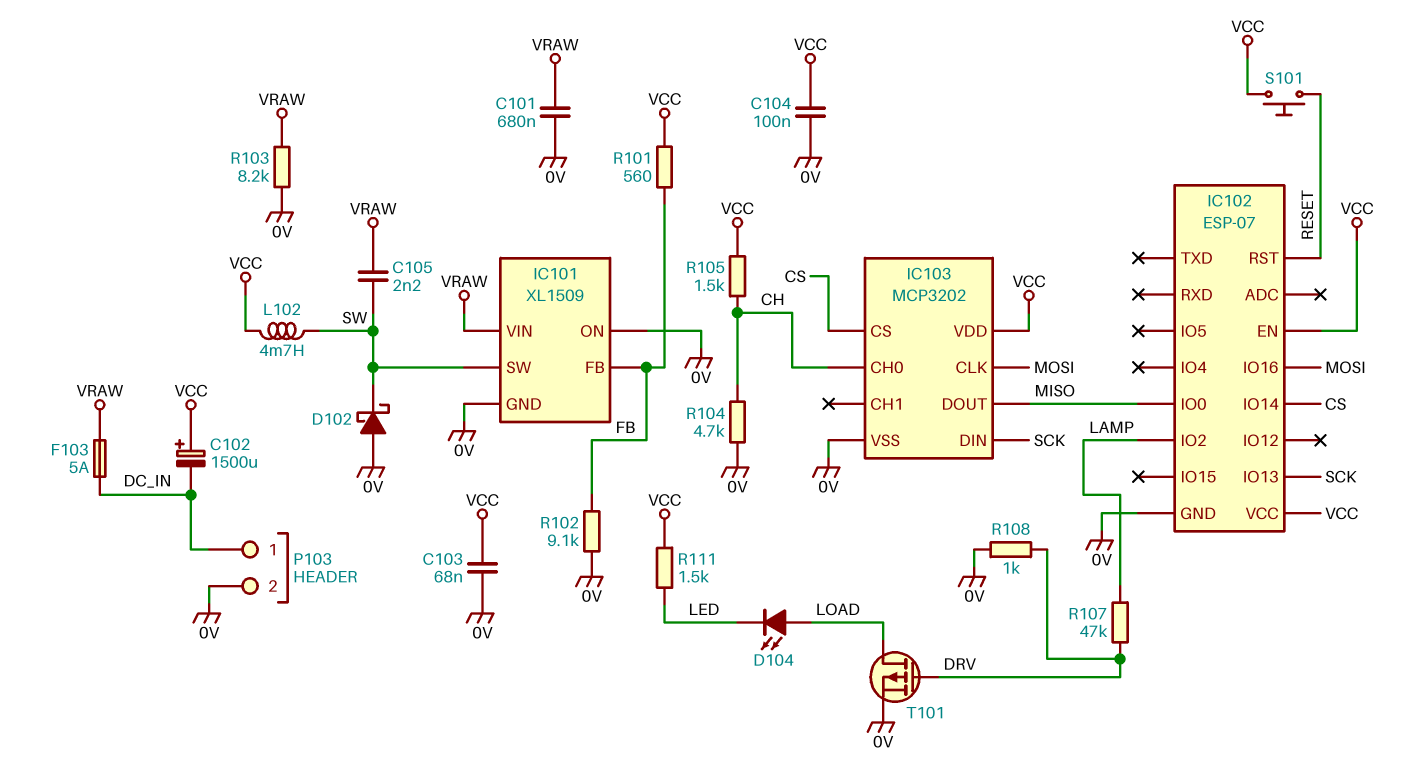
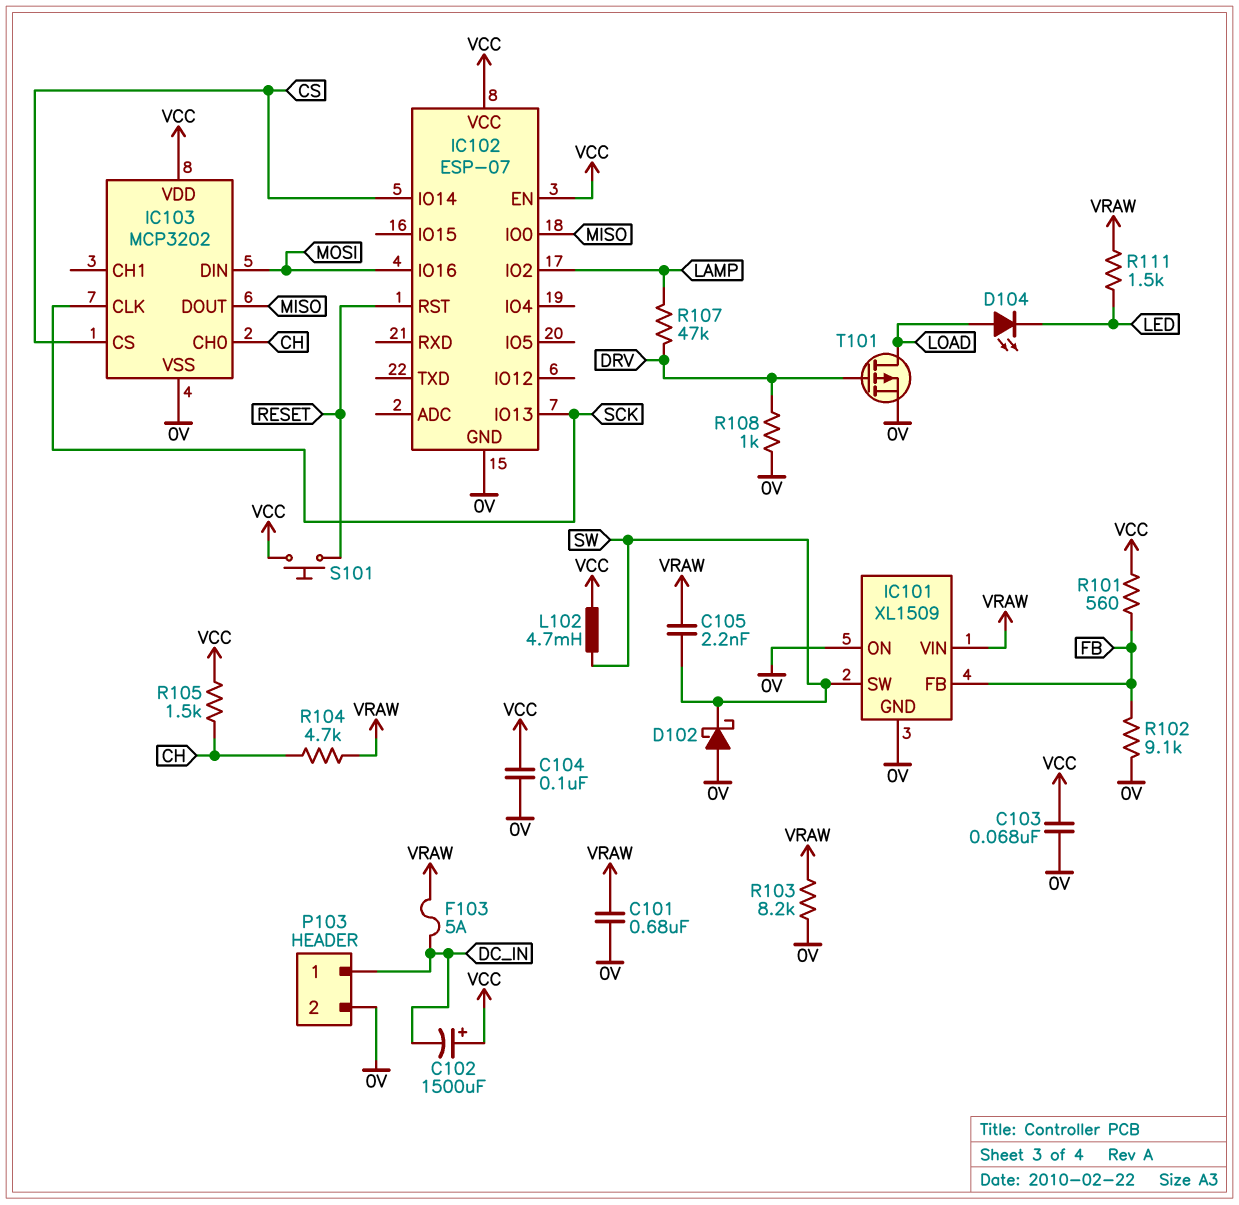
IC103 pin CLK: MOSI -> SCK
IC103 pin DIN: SCK -> MOSI
R104: 4.7k (0V, CH) -> 4.7k (CH, VRAW)
R111: 1.5k (LED, VCC) -> 1.5k (LED, VRAW)

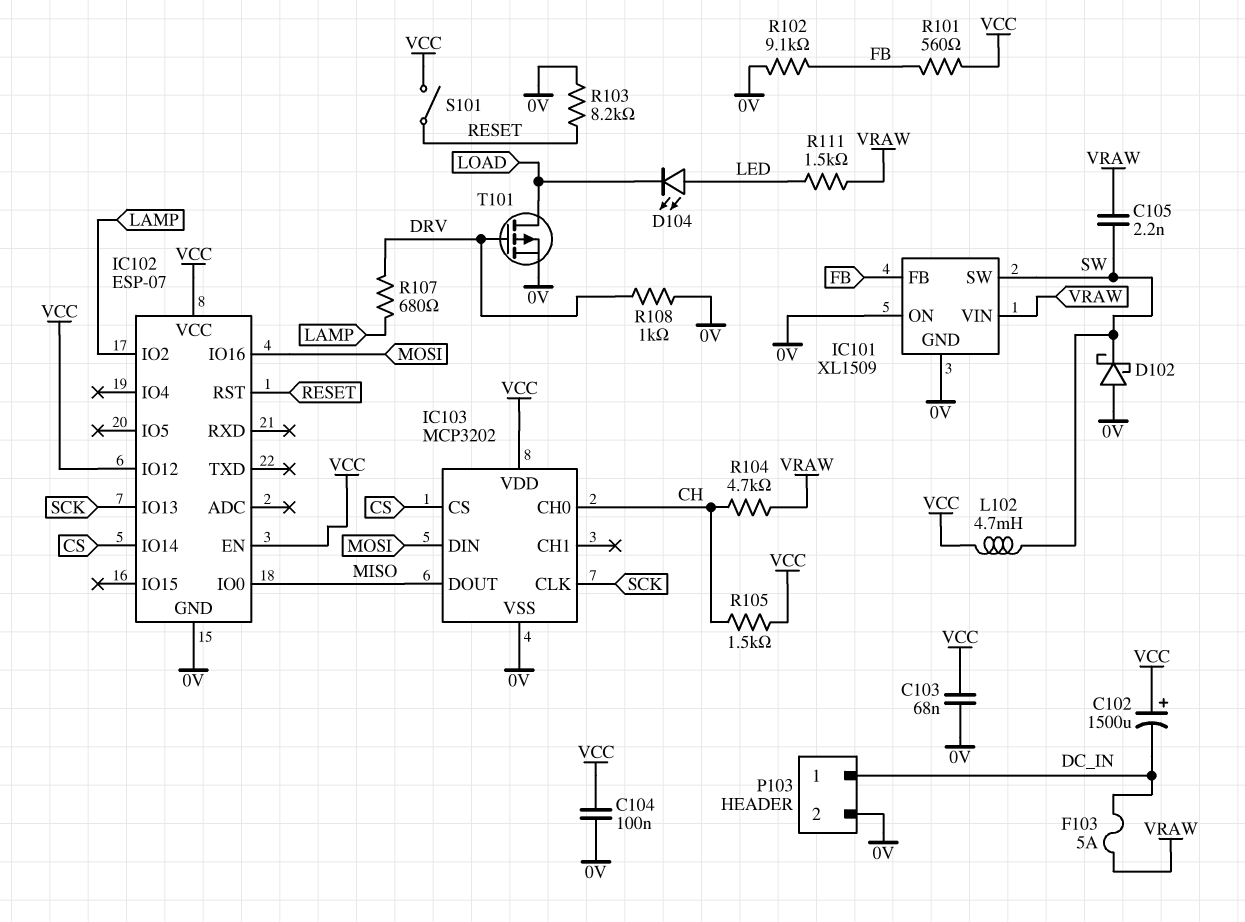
C101: 680nF (0V, VRAW) -> none
D104: LED (A LOAD, K LED) -> LED (A LED, K LOAD)
IC102 pin IO12: none -> VCC
R103: 8.2k (0V, VRAW) -> 8.2k (0V, RESET)
R107: 47k (DRV, LAMP) -> 680 (DRV, LAMP)
S101: button (RESET, VCC) -> switch (RESET, VCC)

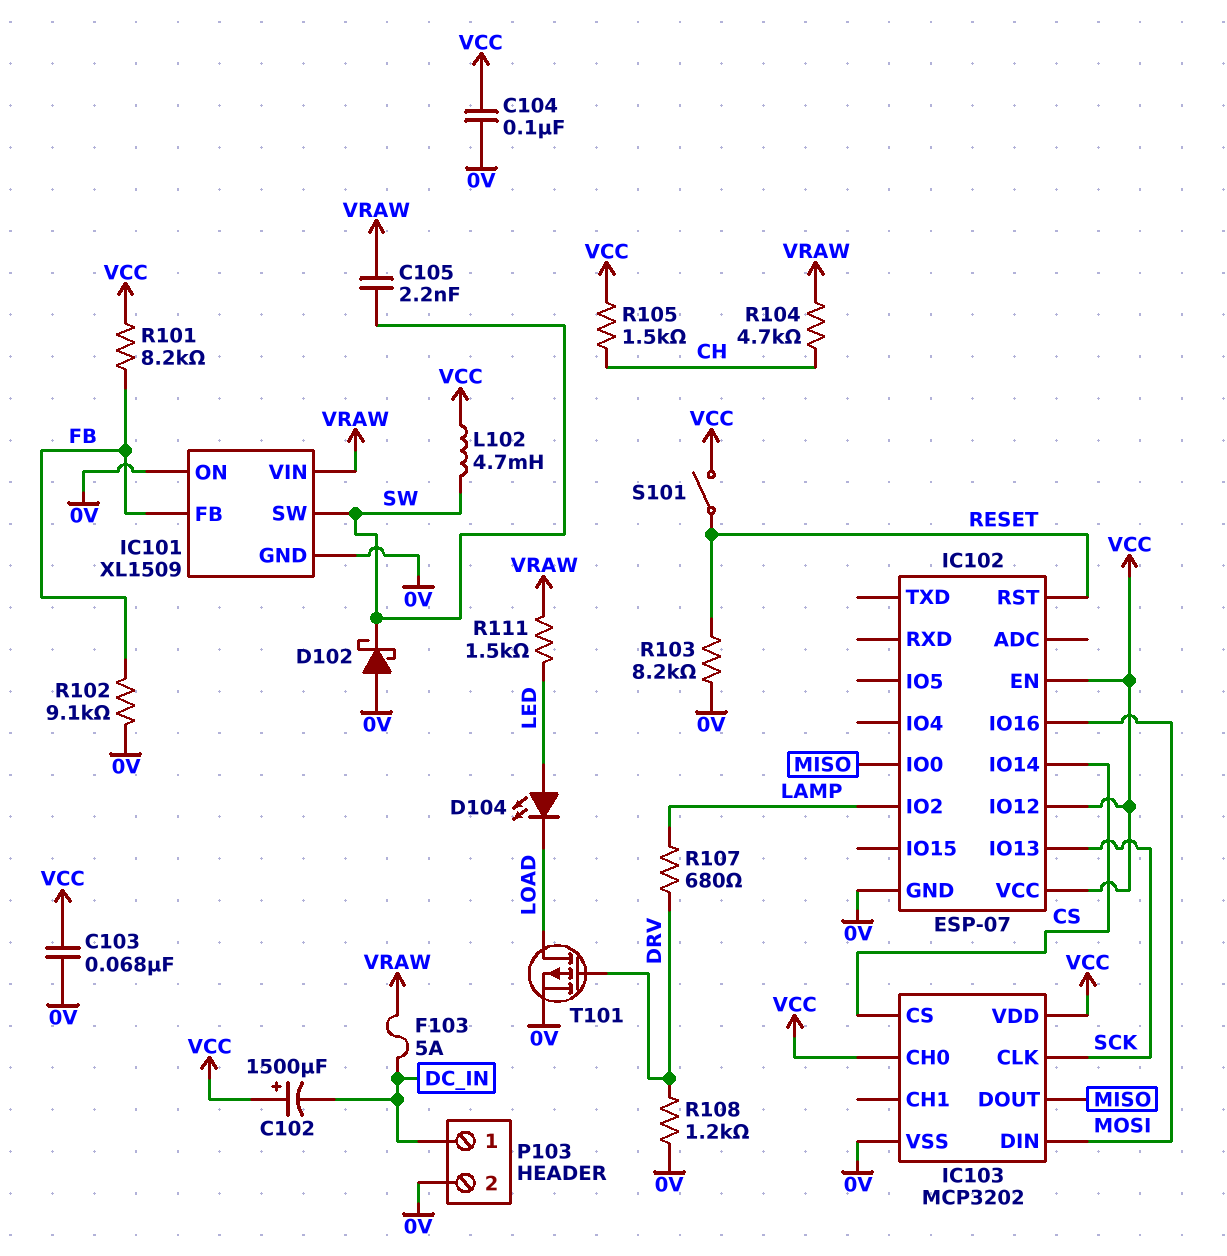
IC103 pin CH0: CH -> VCC
R101: 560 (FB, VCC) -> 8.2k (FB, VCC)
R108: 1k (0V, DRV) -> 1.2k (0V, DRV)

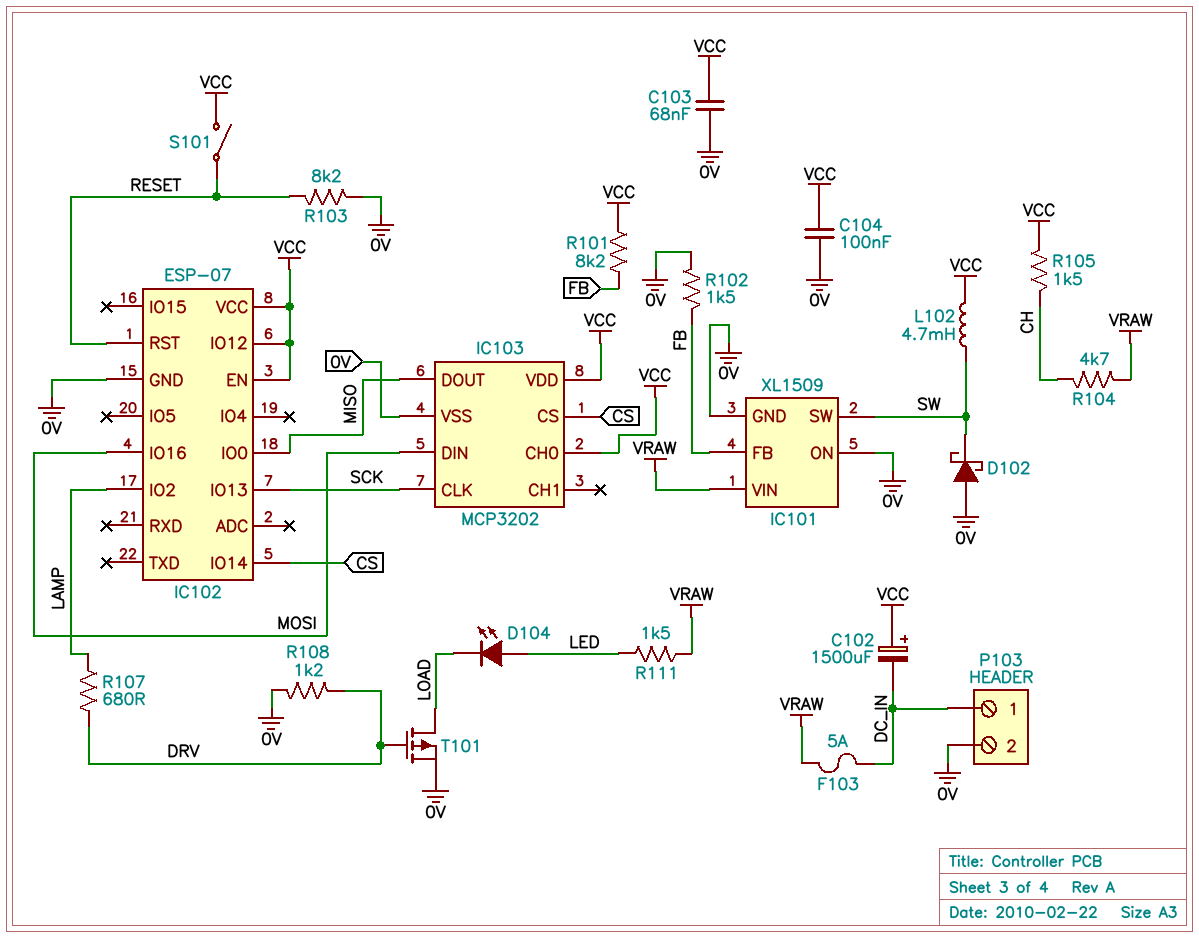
C105: 2.2nF (SW, VRAW) -> none
R102: 9.1k (0V, FB) -> 1.5k (0V, FB)

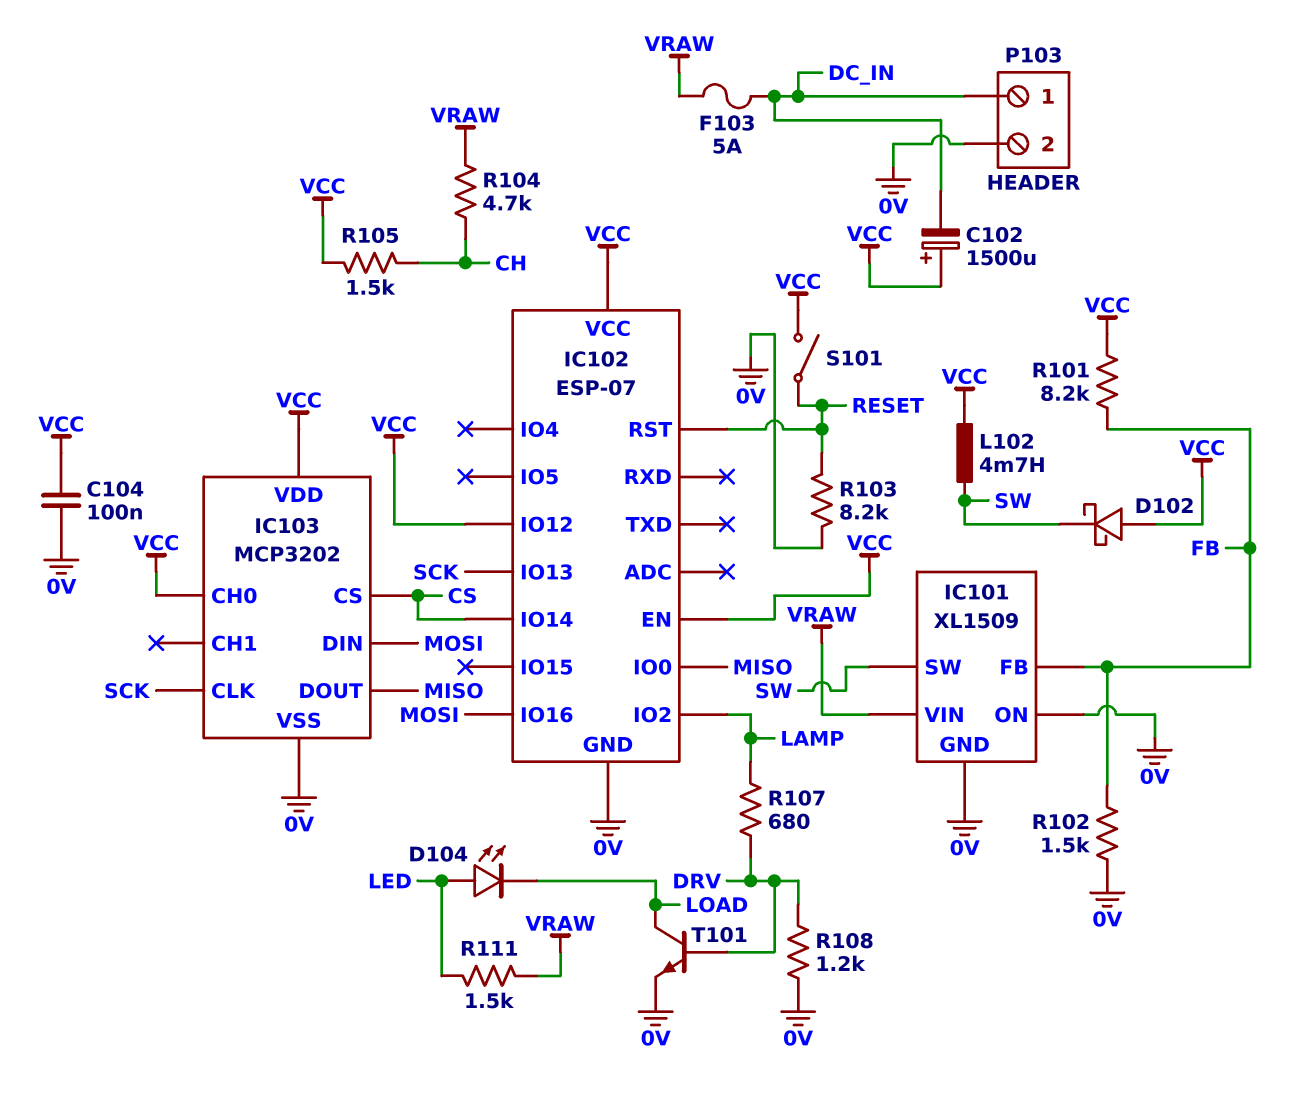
C103: 68nF (0V, VCC) -> none
D102: schottky (A 0V, K SW) -> schottky (A VCC, K SW)
T101: PMOS (G DRV, D LOAD, S 0V) -> NPN (B DRV, C LOAD, E 0V)

